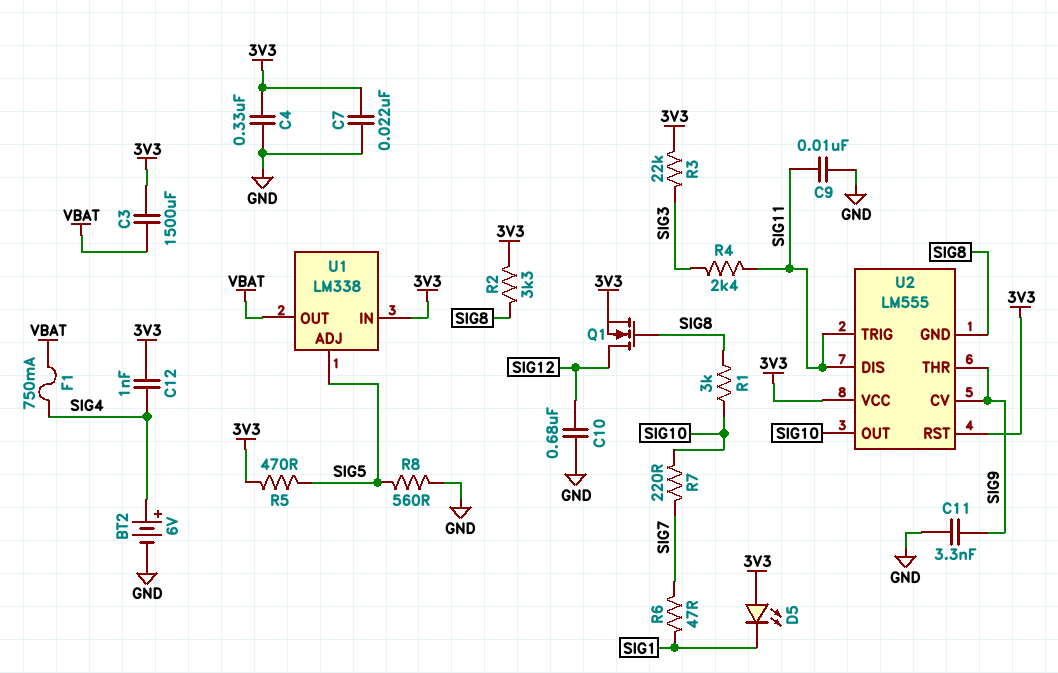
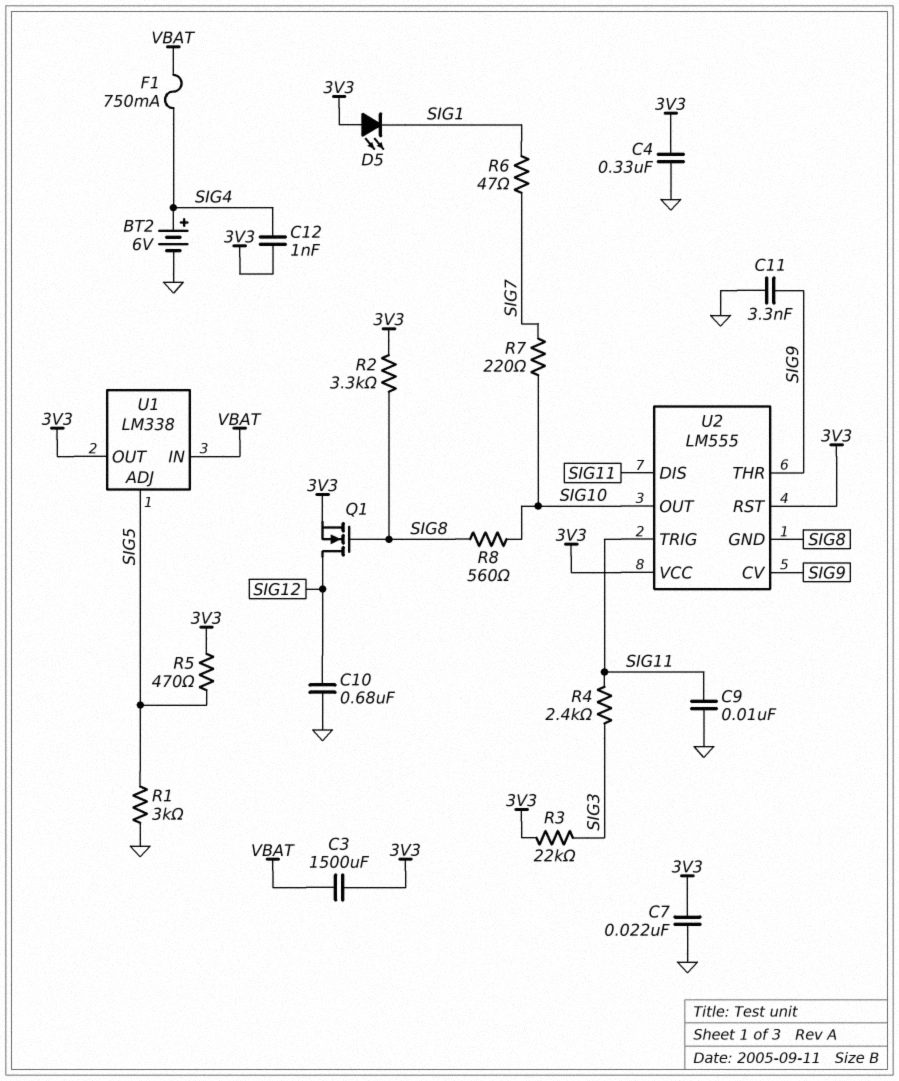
R1: 3k (SIG8, SIG10) -> 3k (GND, SIG5)
R8: 560 (GND, SIG5) -> 560 (SIG8, SIG10)
U1 pin IN: 3V3 -> VBAT
U1 pin OUT: VBAT -> 3V3

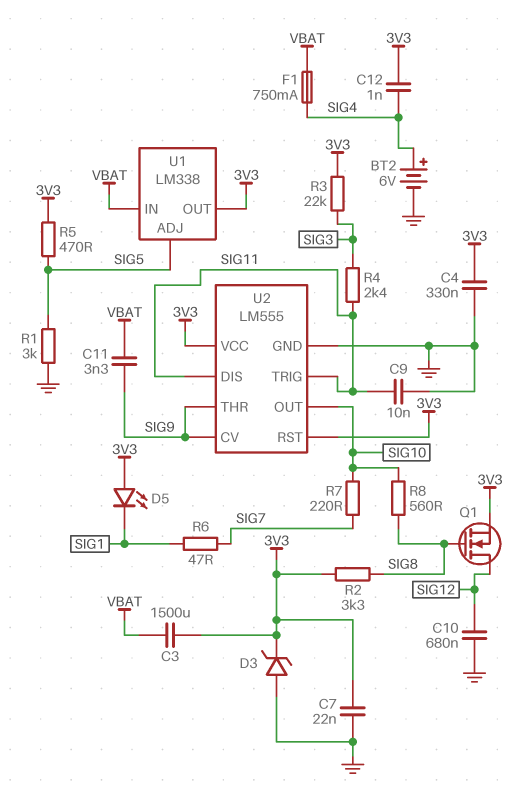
C11: 3.3nF (GND, SIG9) -> 3.3nF (SIG9, VBAT)
D3: none -> zener (A GND, K 3V3)
U2 pin GND: SIG8 -> GND

